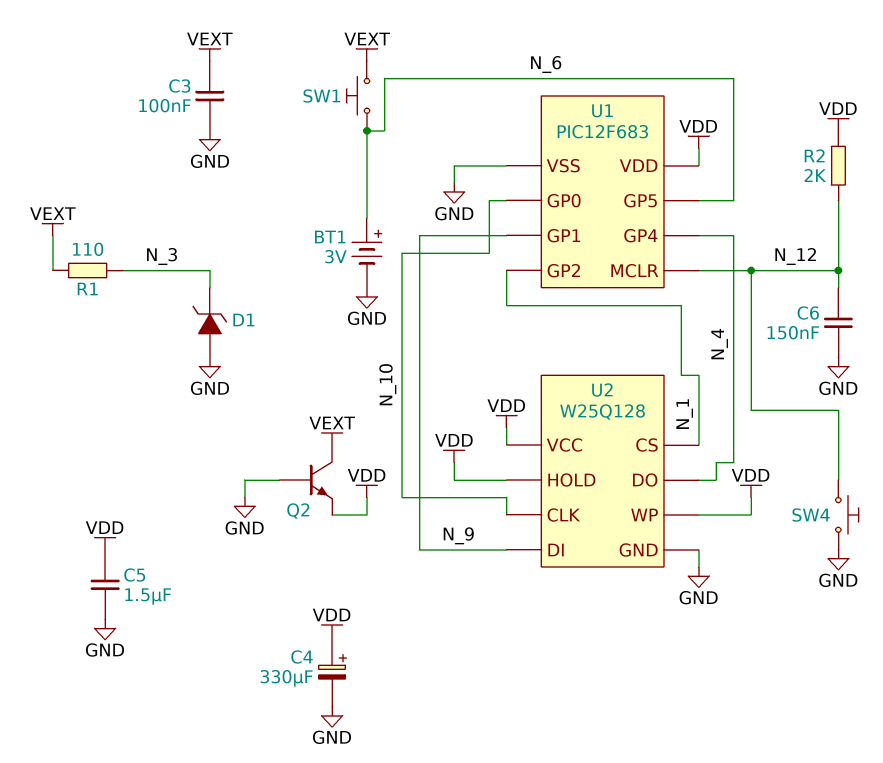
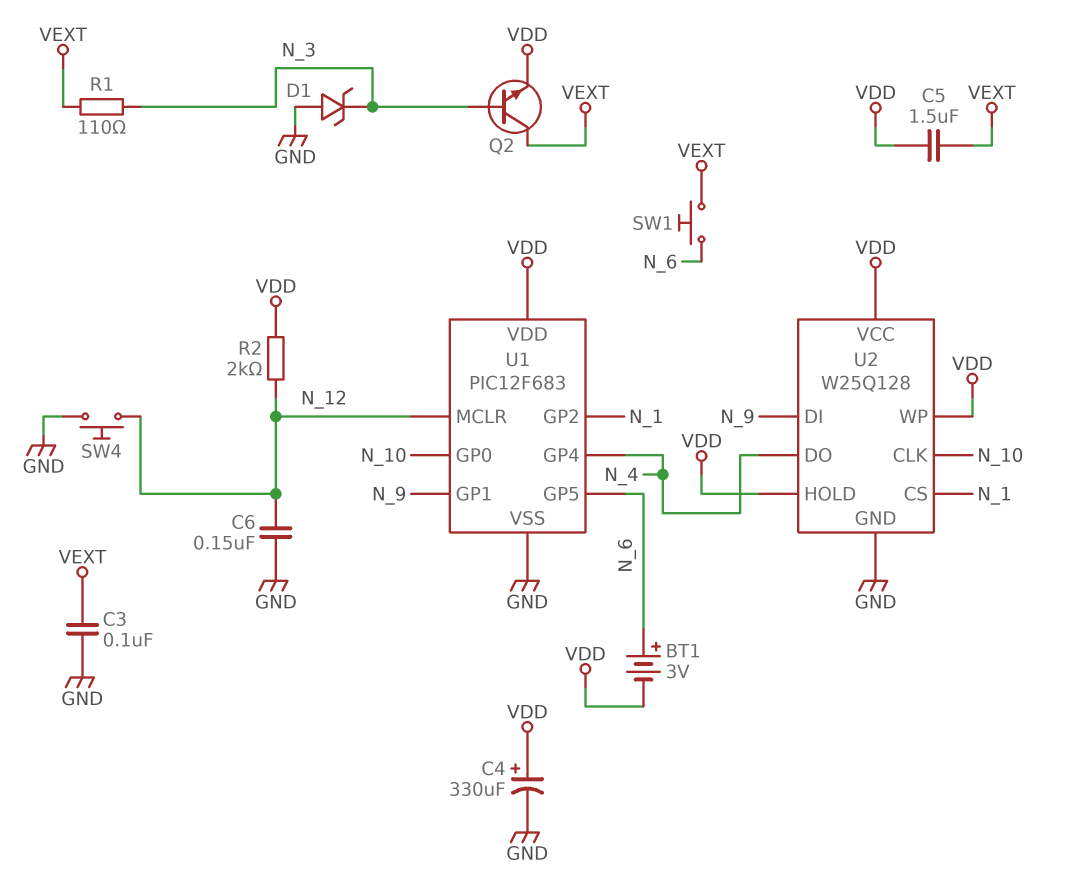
BT1: 3V (plus N_6, minus GND) -> 3V (plus N_6, minus VDD)
C5: 1.5uF (GND, VDD) -> 1.5uF (VDD, VEXT)
Q2: NPN (B GND, C VEXT, E VDD) -> NPN (B N_3, C VEXT, E VDD)

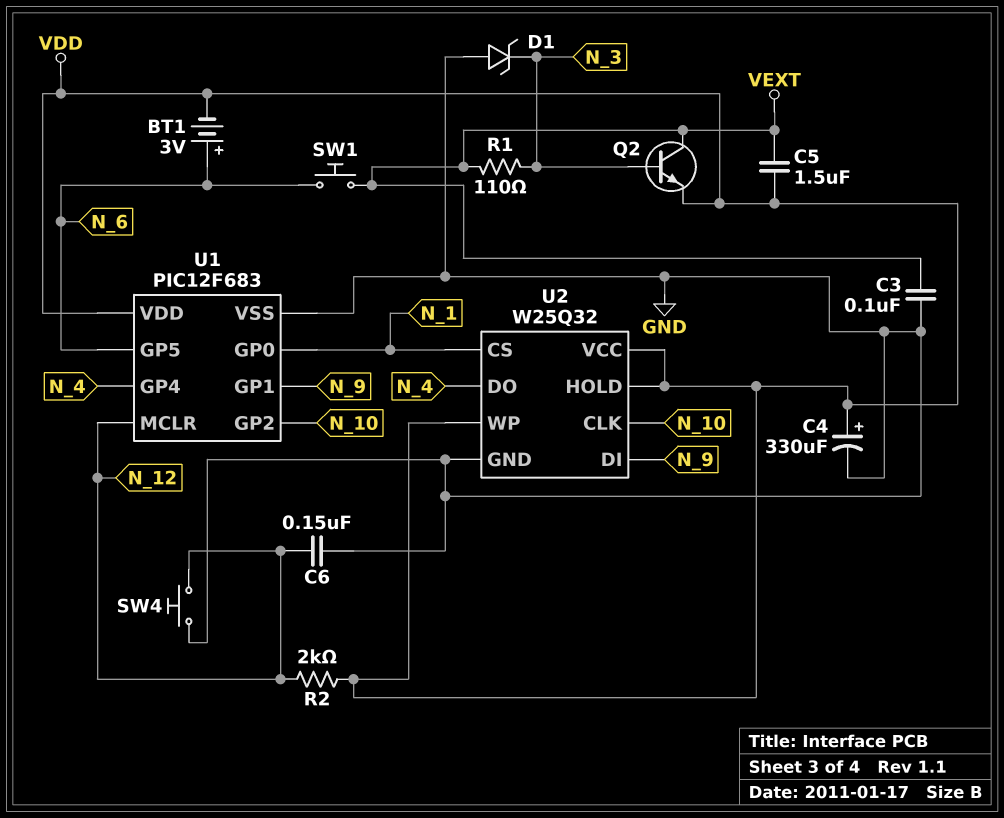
U1 pin GP0: N_10 -> N_1
U1 pin GP2: N_1 -> N_10
U2: W25Q128 -> W25Q32

